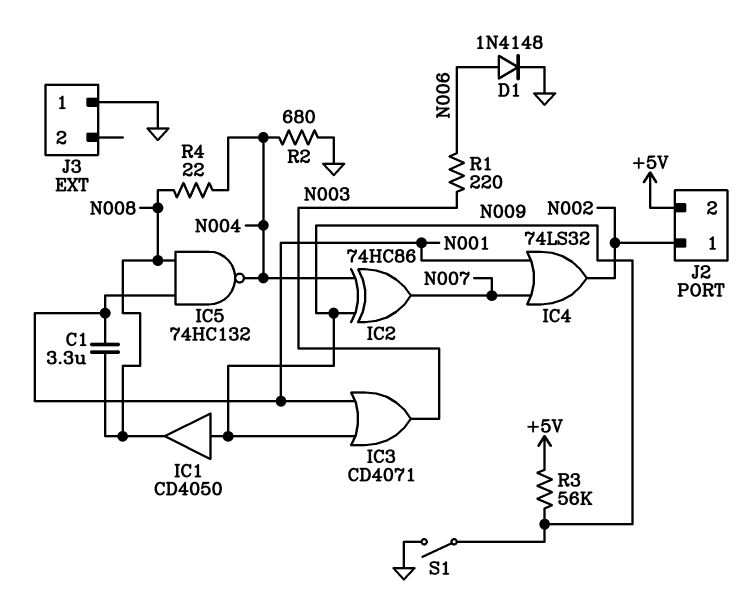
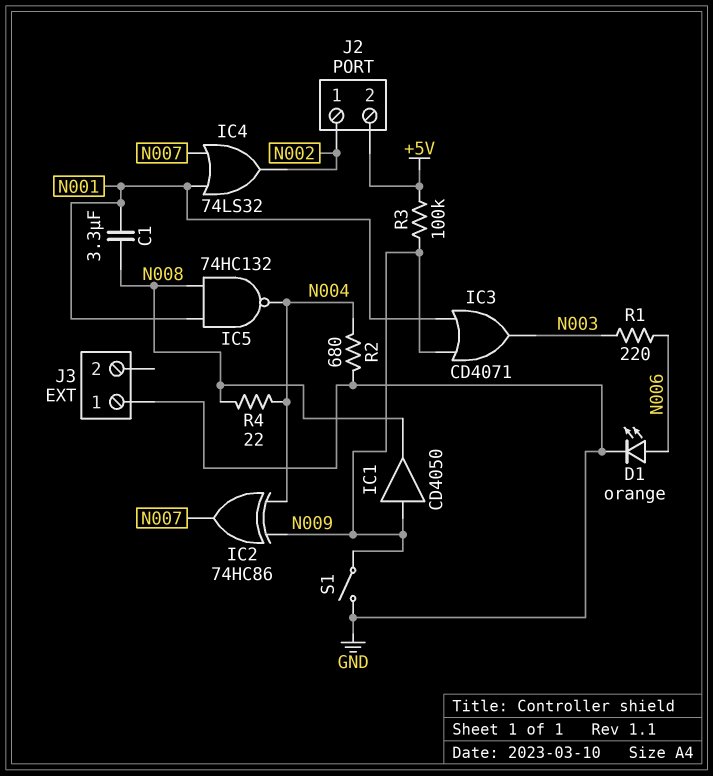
D1: diode 1N4148 (A N006, K GND) -> LED orange (A N006, K GND)
R3: 56k (+5V, N009) -> 100k (+5V, N009)

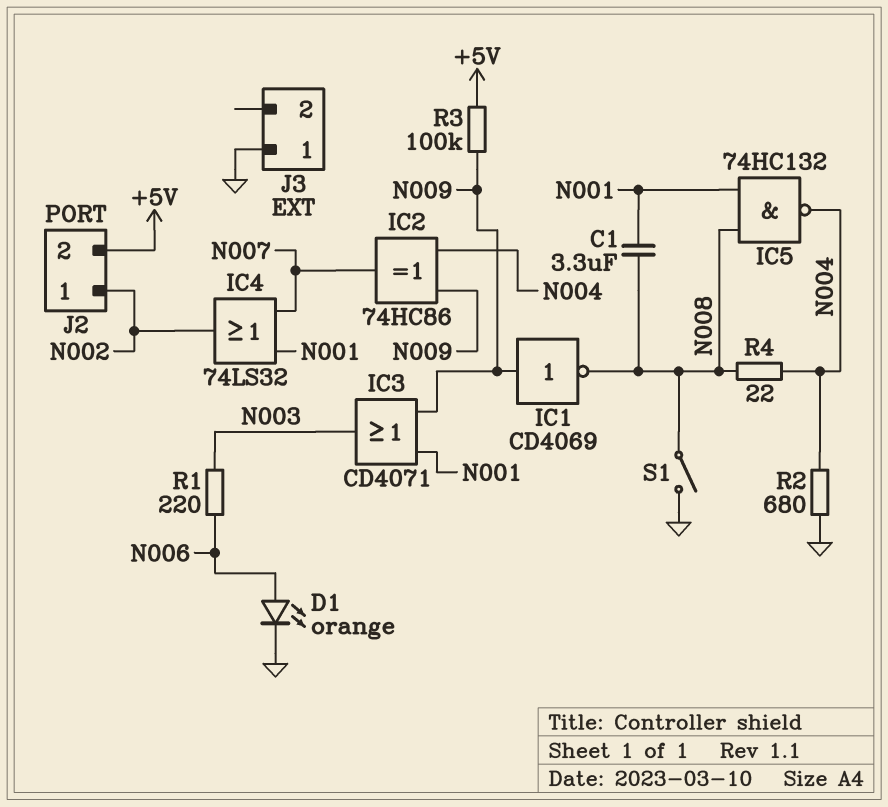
IC1: buffer CD4050 (in N009, out N008) -> NOT CD4069 (in N009, out N008)
S1: switch (GND, N009) -> switch (GND, N008)

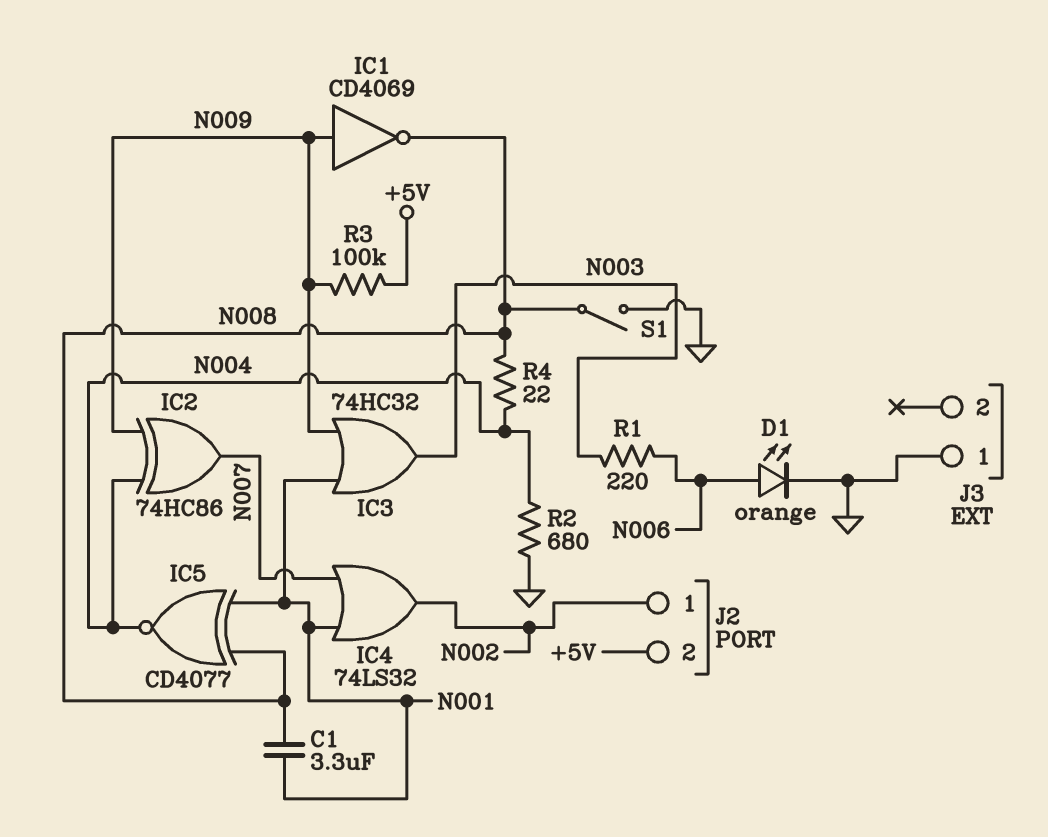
IC3: OR CD4071 (in N001, in N009, out N003) -> OR 74HC32 (in N001, in N009, out N003)
IC5: NAND 74HC132 (in N001, in N008, out N004) -> XNOR CD4077 (in N001, in N008, out N004)

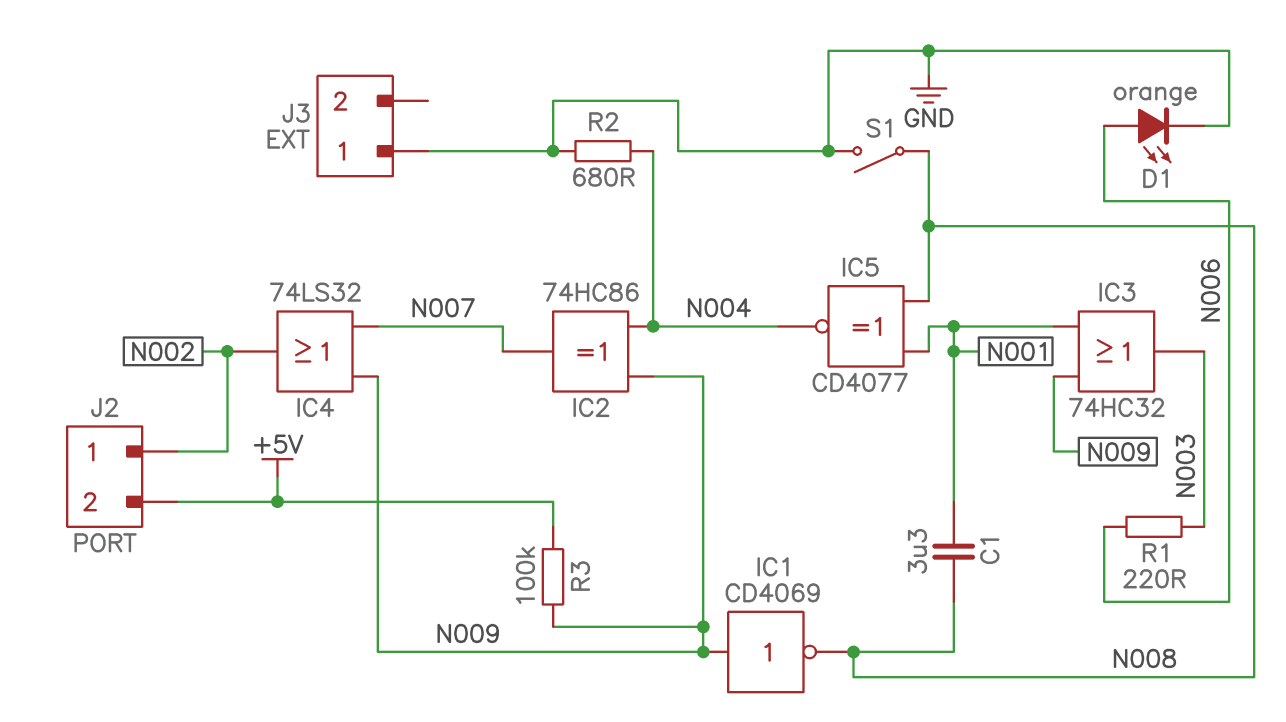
IC4: OR 74LS32 (in N001, in N007, out N002) -> OR 74LS32 (in N007, in N009, out N002)
R4: 22 (N004, N008) -> none

